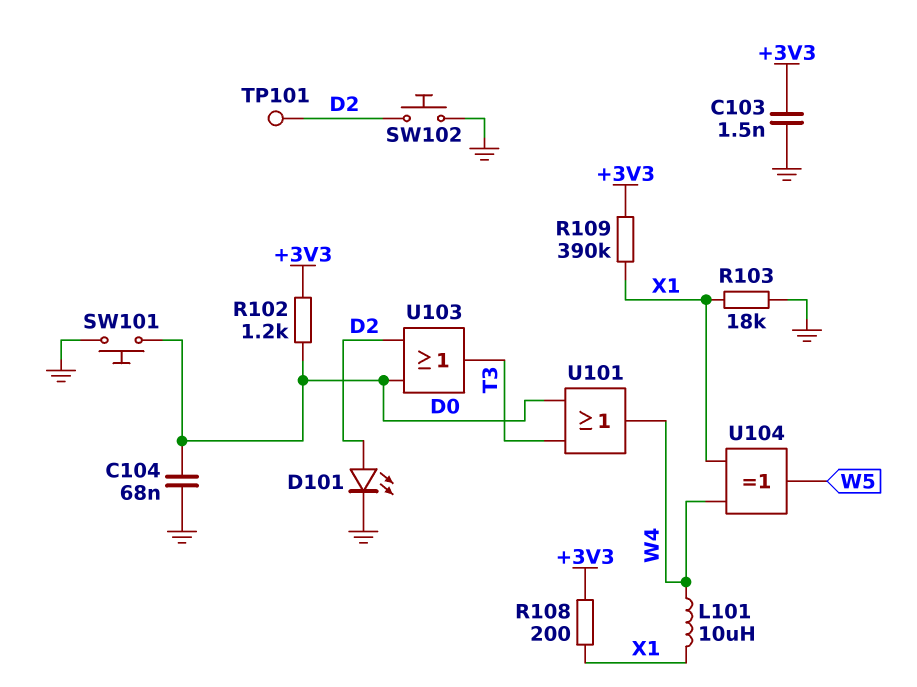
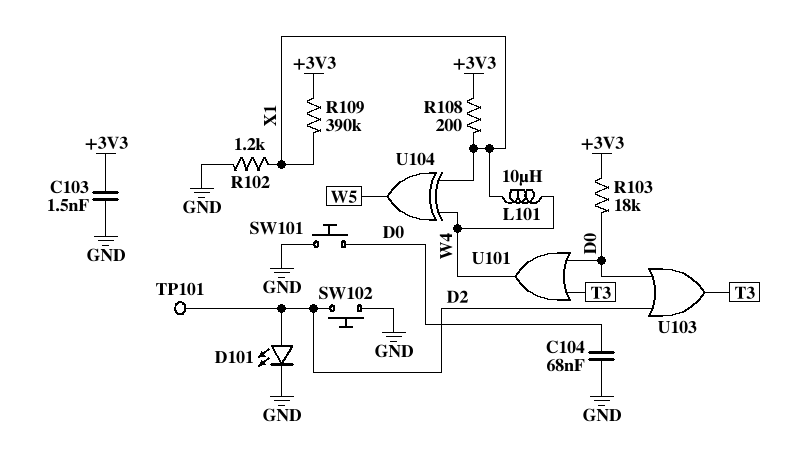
R102: 1.2k (+3V3, D0) -> 1.2k (GND, X1)
R103: 18k (GND, X1) -> 18k (+3V3, D0)

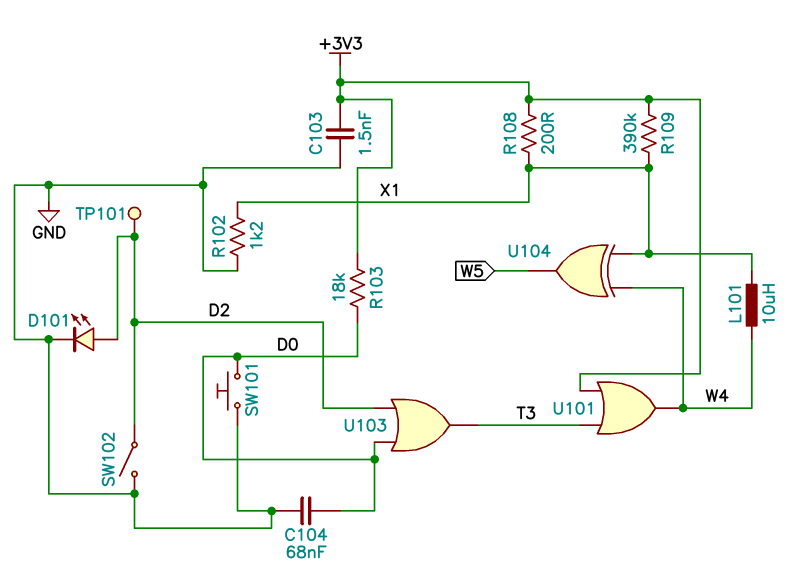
SW102: button (D2, GND) -> switch (D2, GND)
U101: OR (in D0, in T3, out W4) -> OR (in +3V3, in T3, out W4)

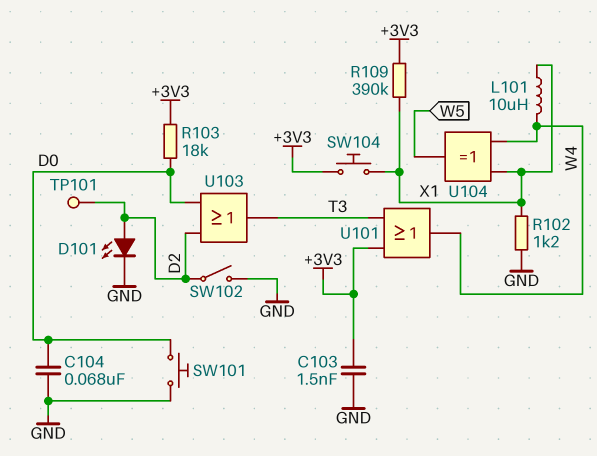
R108: 200 (+3V3, X1) -> none
SW104: none -> button (+3V3, X1)

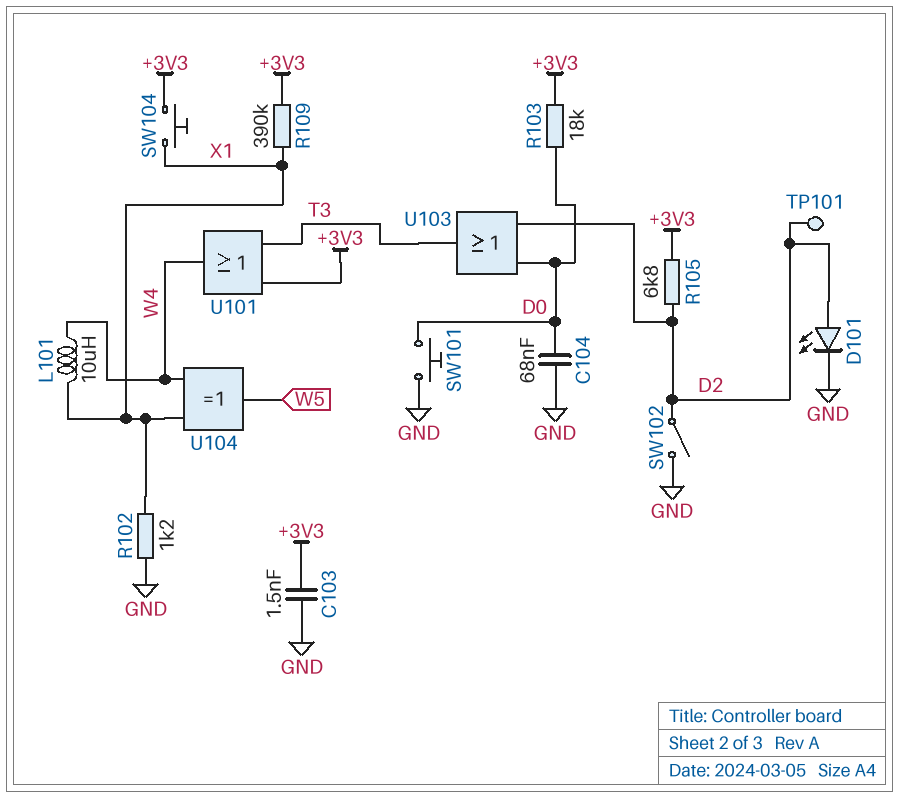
R105: none -> 6.8k (+3V3, D2)

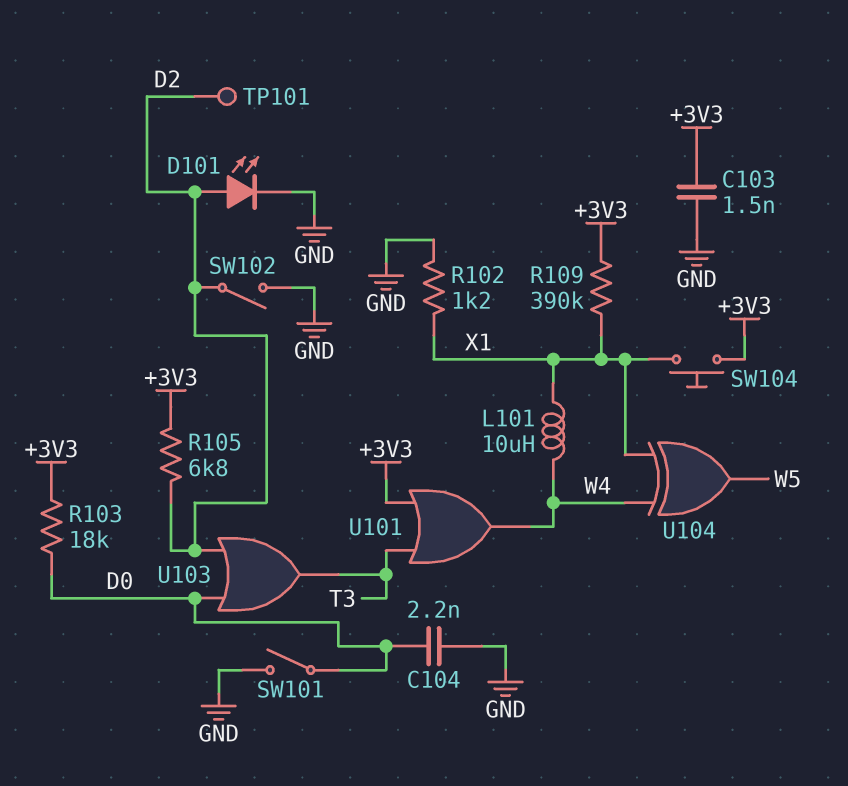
C104: 68nF (D0, GND) -> 2.2nF (D0, GND)
SW101: button (D0, GND) -> switch (D0, GND)

